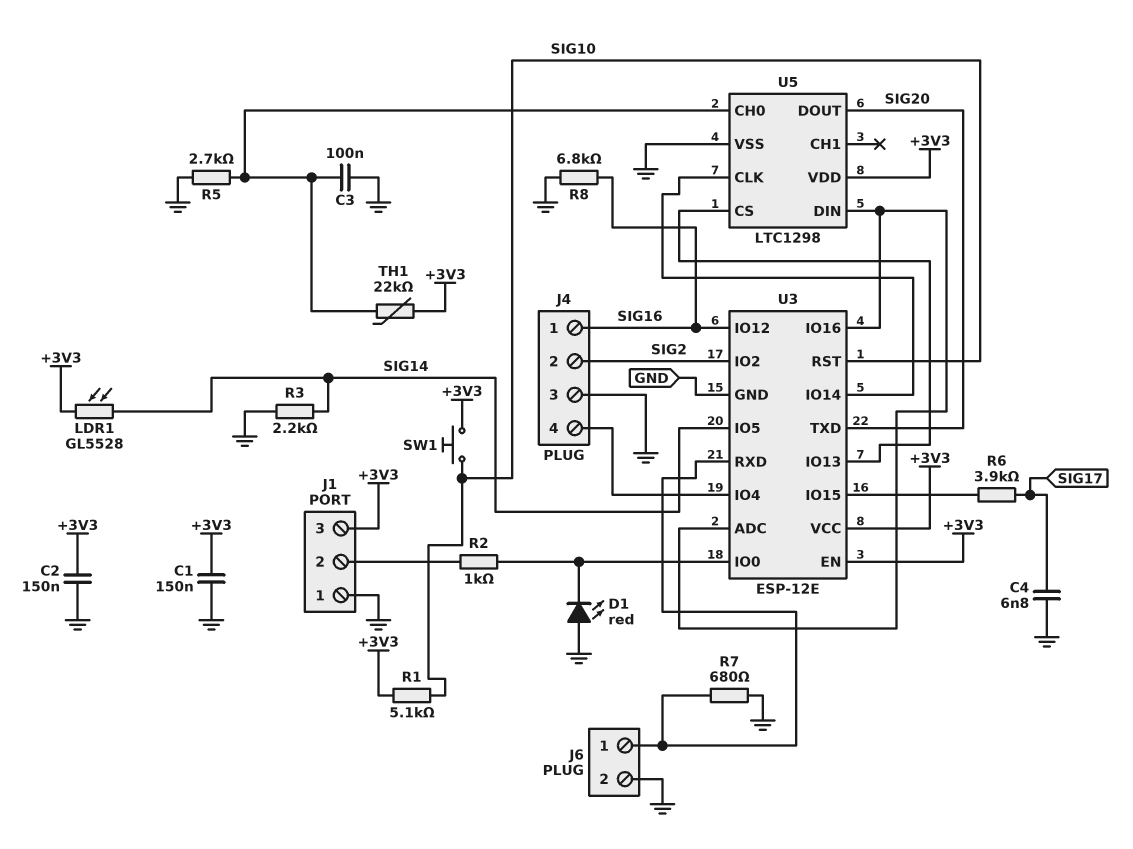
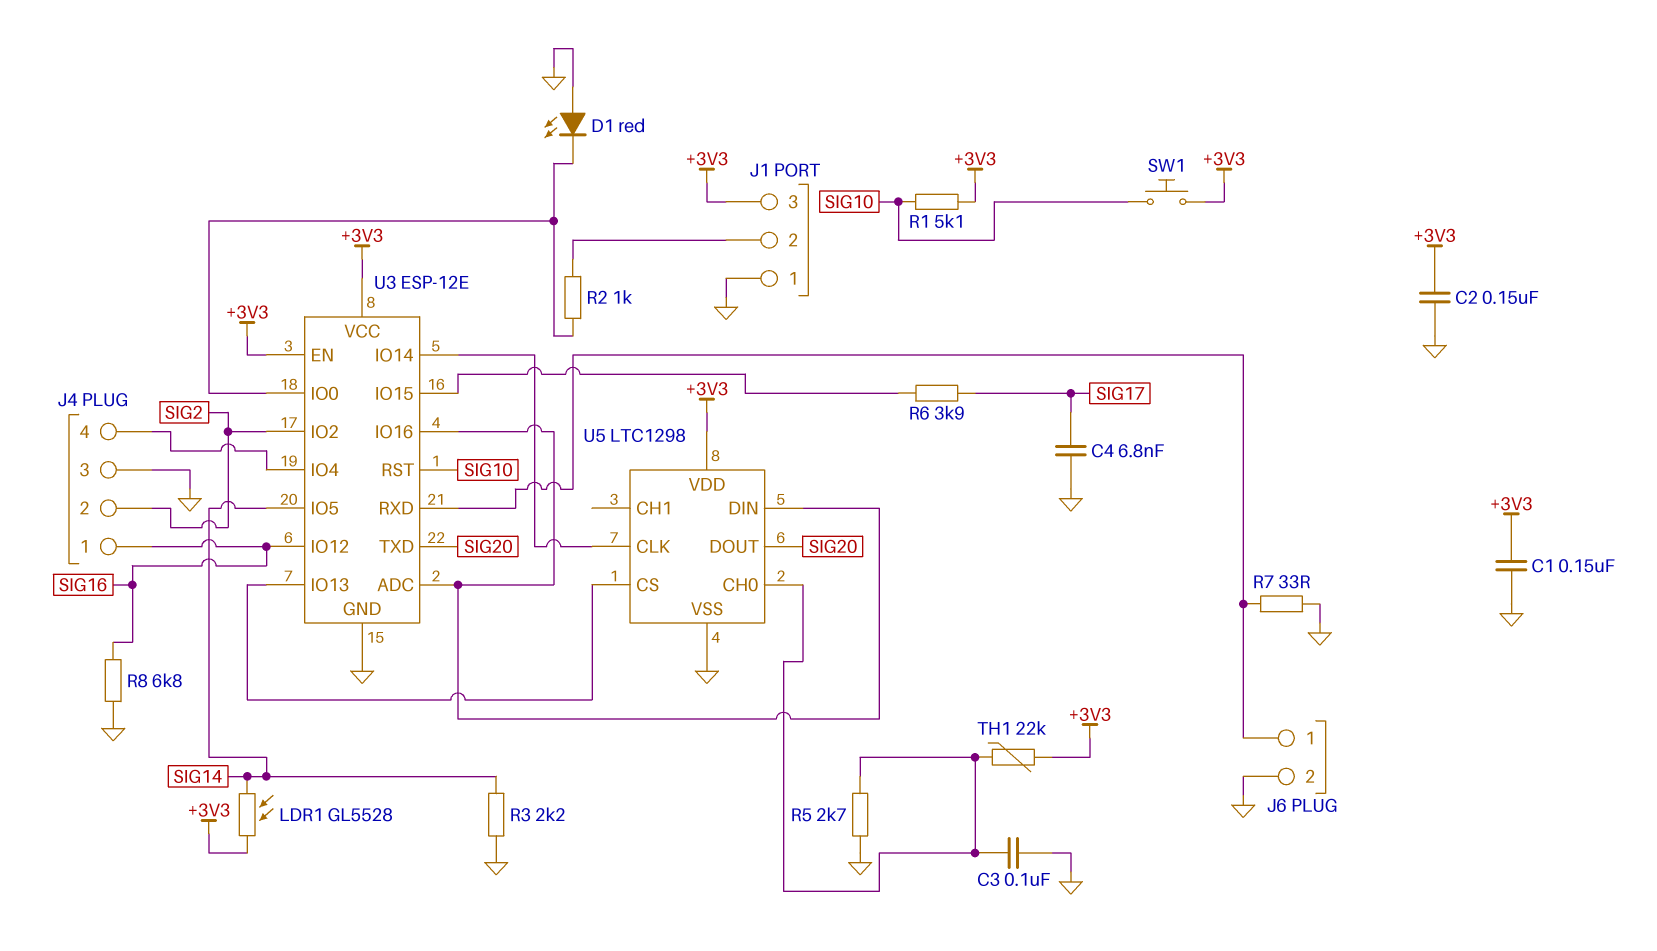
R7: 680 (GND, J6/1) -> 33 (GND, J6/1)

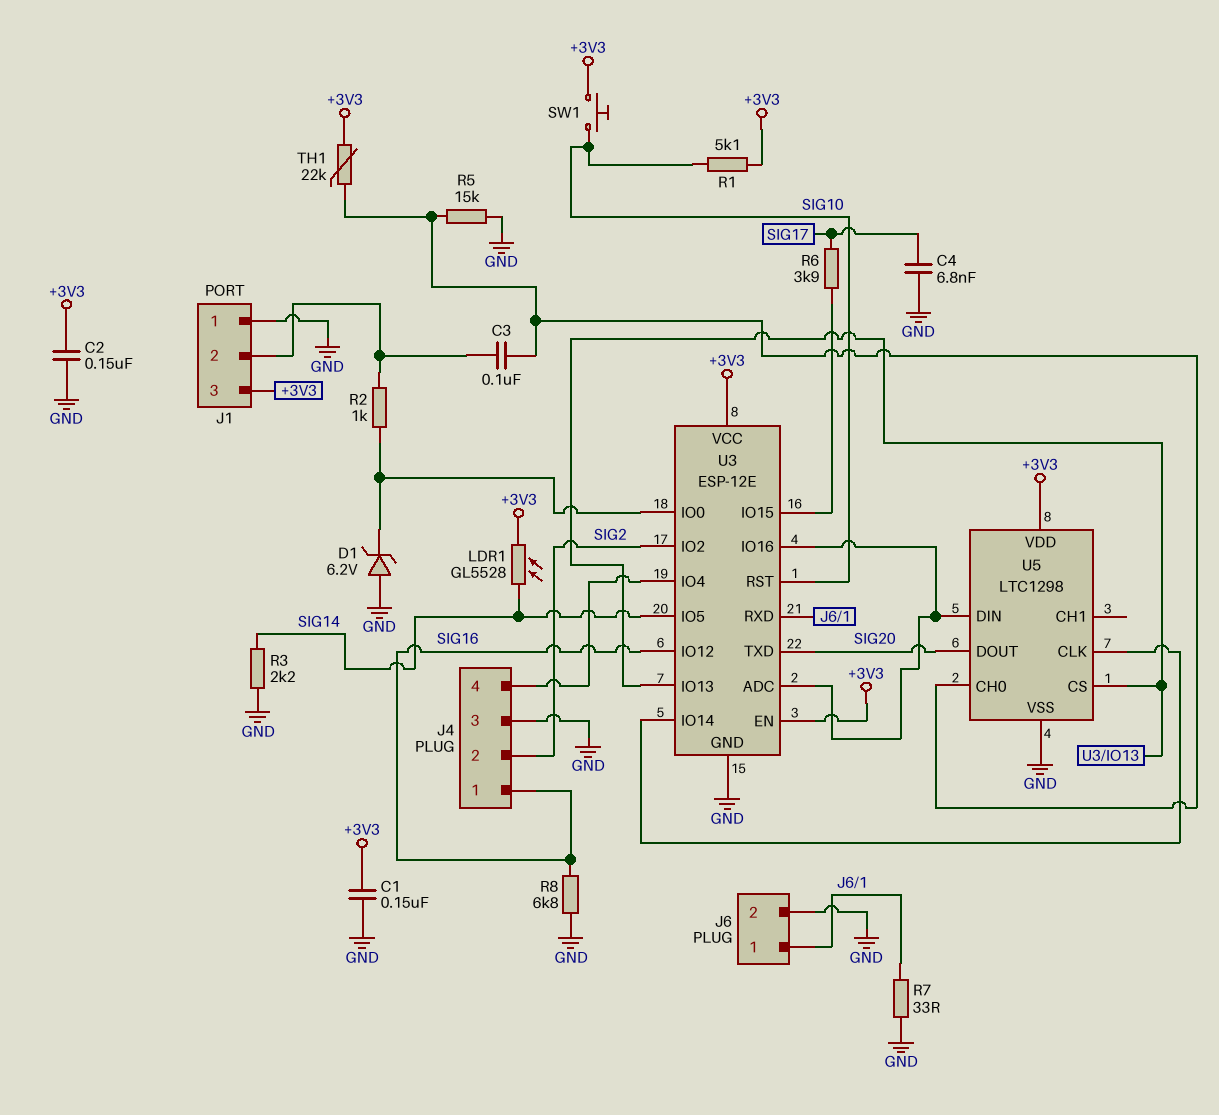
C3: 100nF (GND, U5/CH0) -> 100nF (J1/2, U5/CH0)
D1: LED red (A GND, K U3/IO0) -> zener 6.2V (A GND, K U3/IO0)
R5: 2.7k (GND, U5/CH0) -> 15k (GND, U5/CH0)

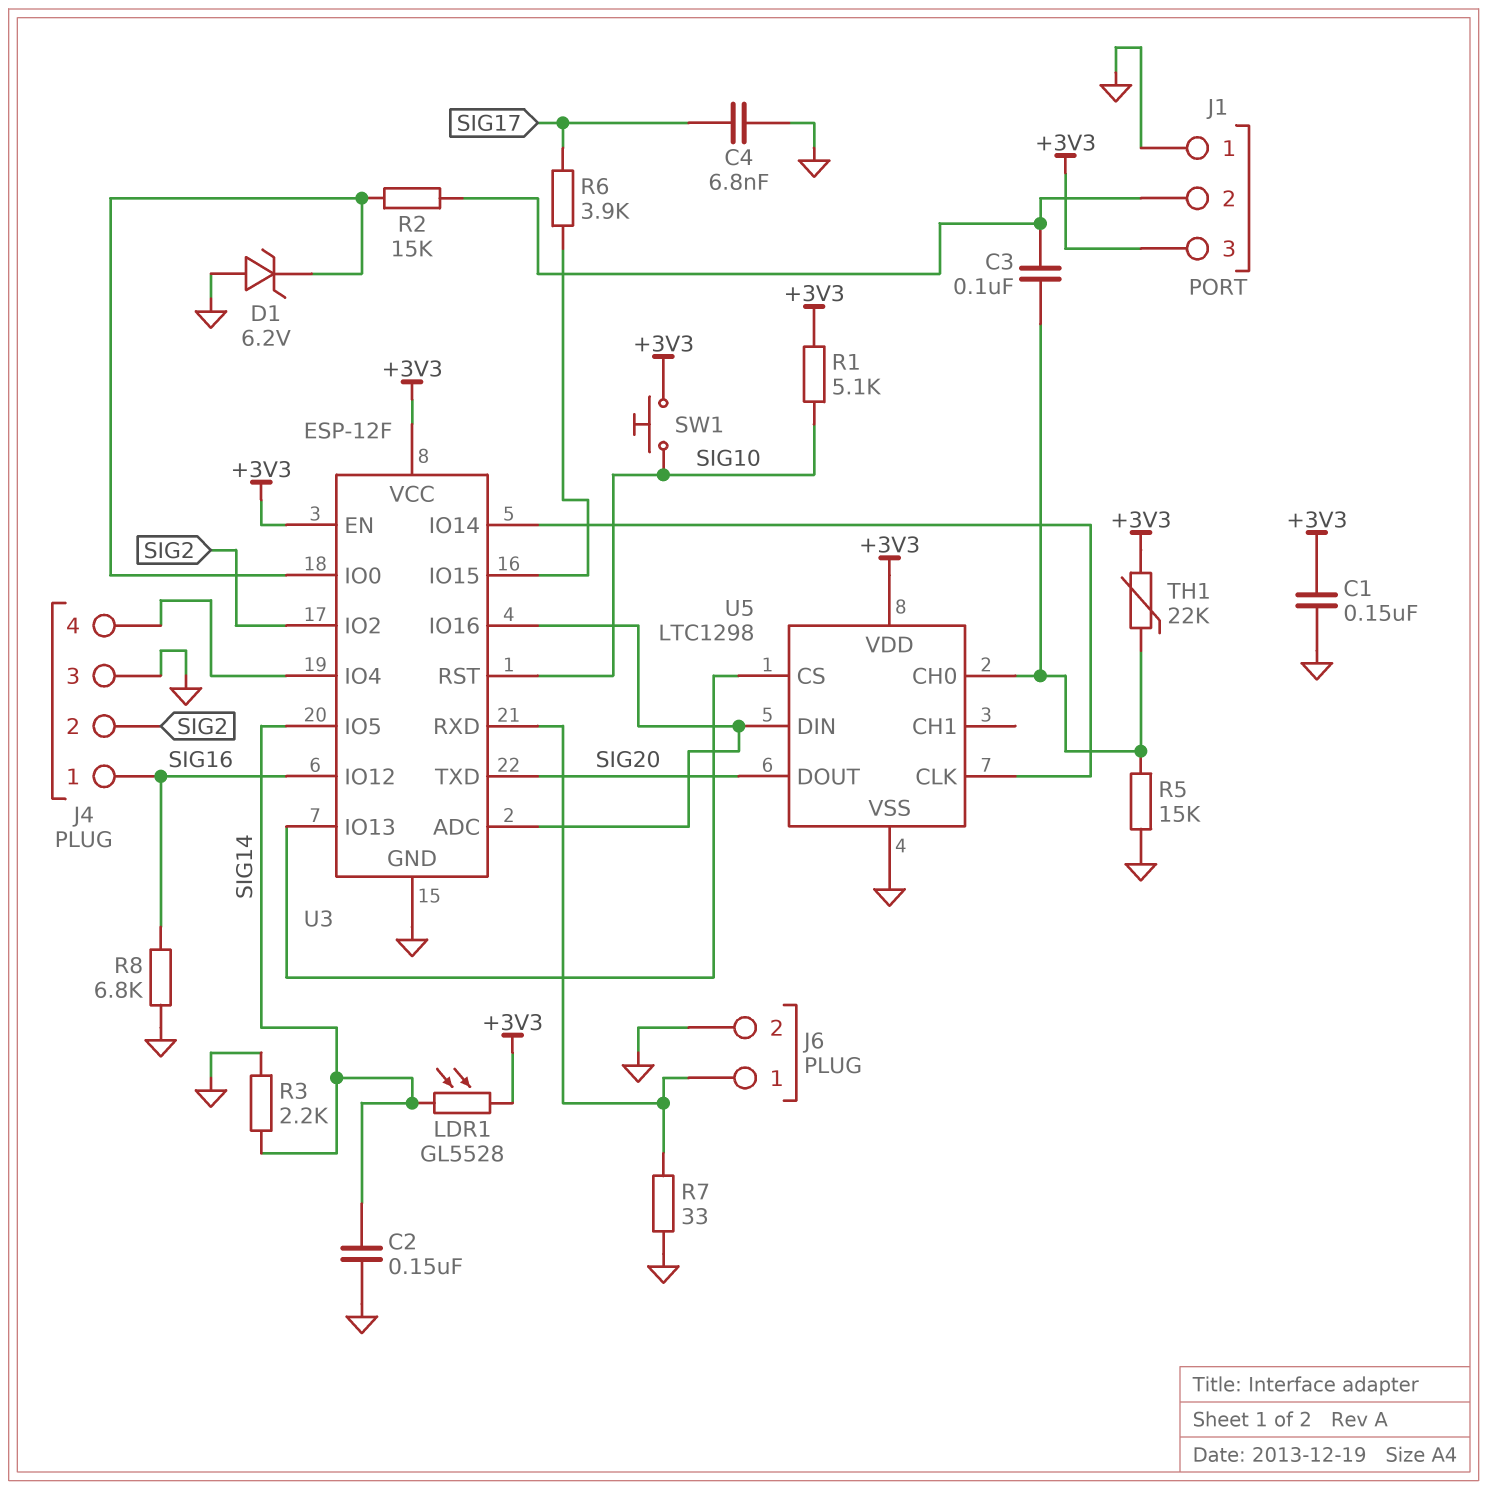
C2: 150nF (+3V3, GND) -> 150nF (GND, SIG14)
R2: 1k (J1/2, U3/IO0) -> 15k (J1/2, U3/IO0)
U3: ESP-12E -> ESP-12F

